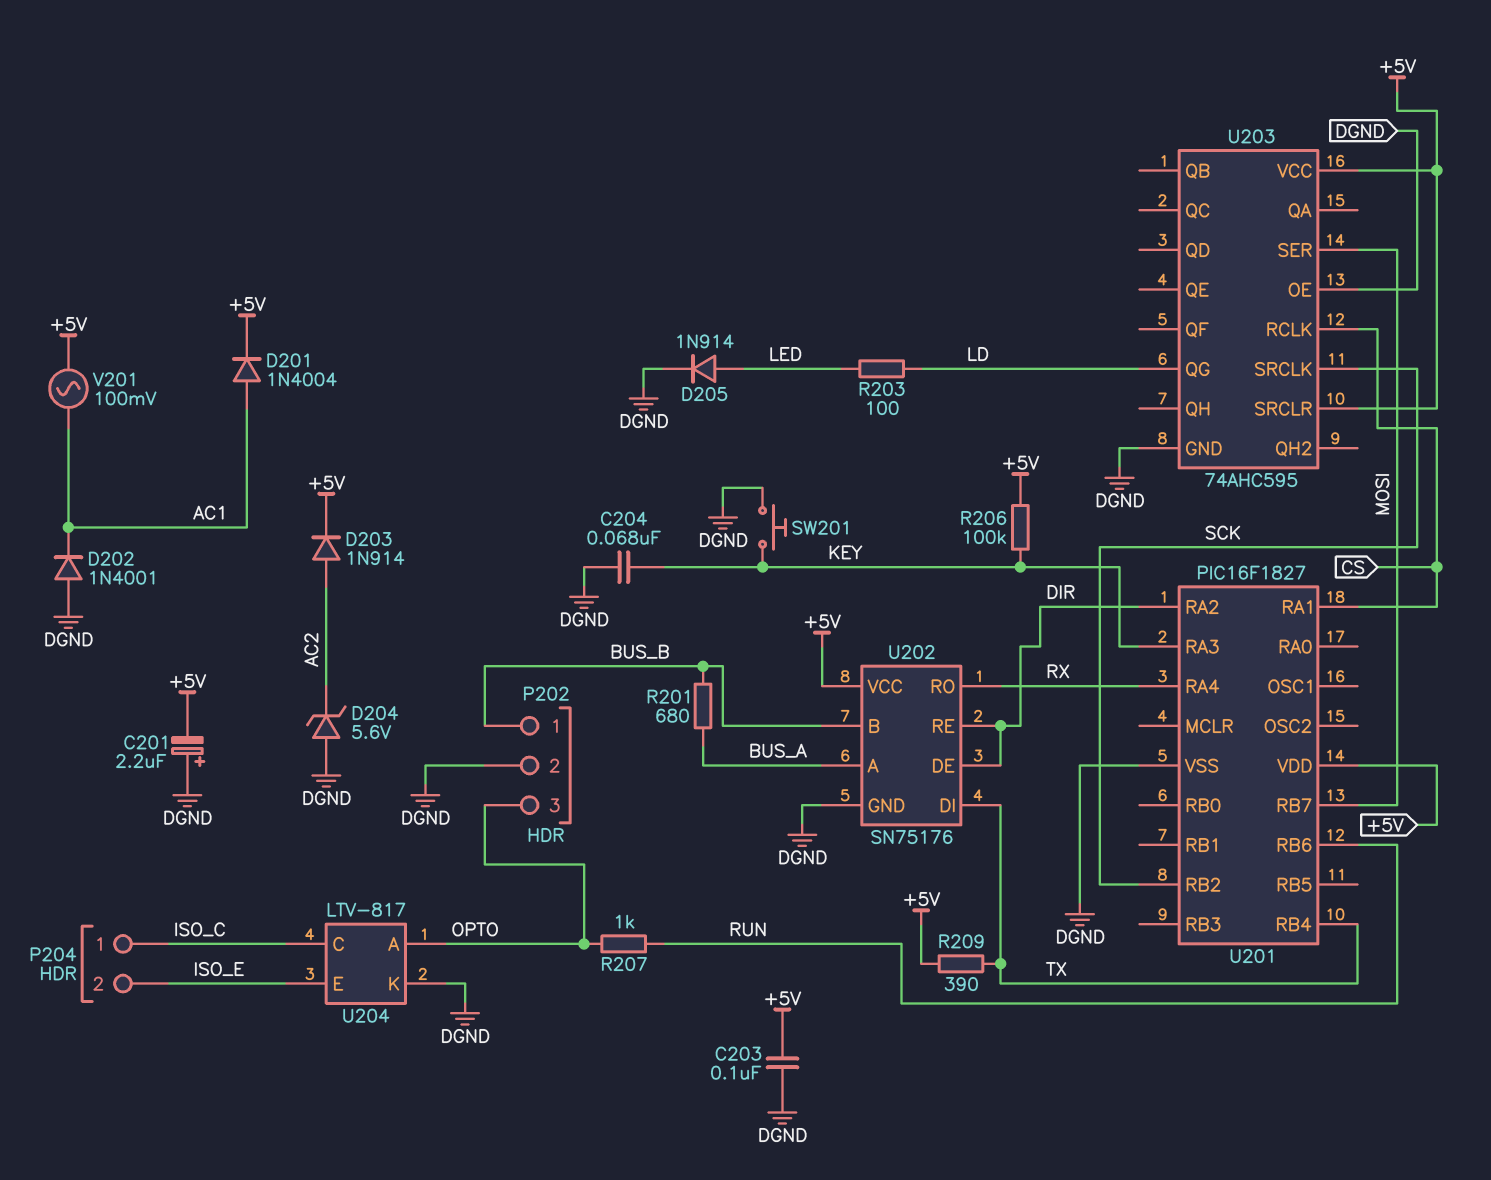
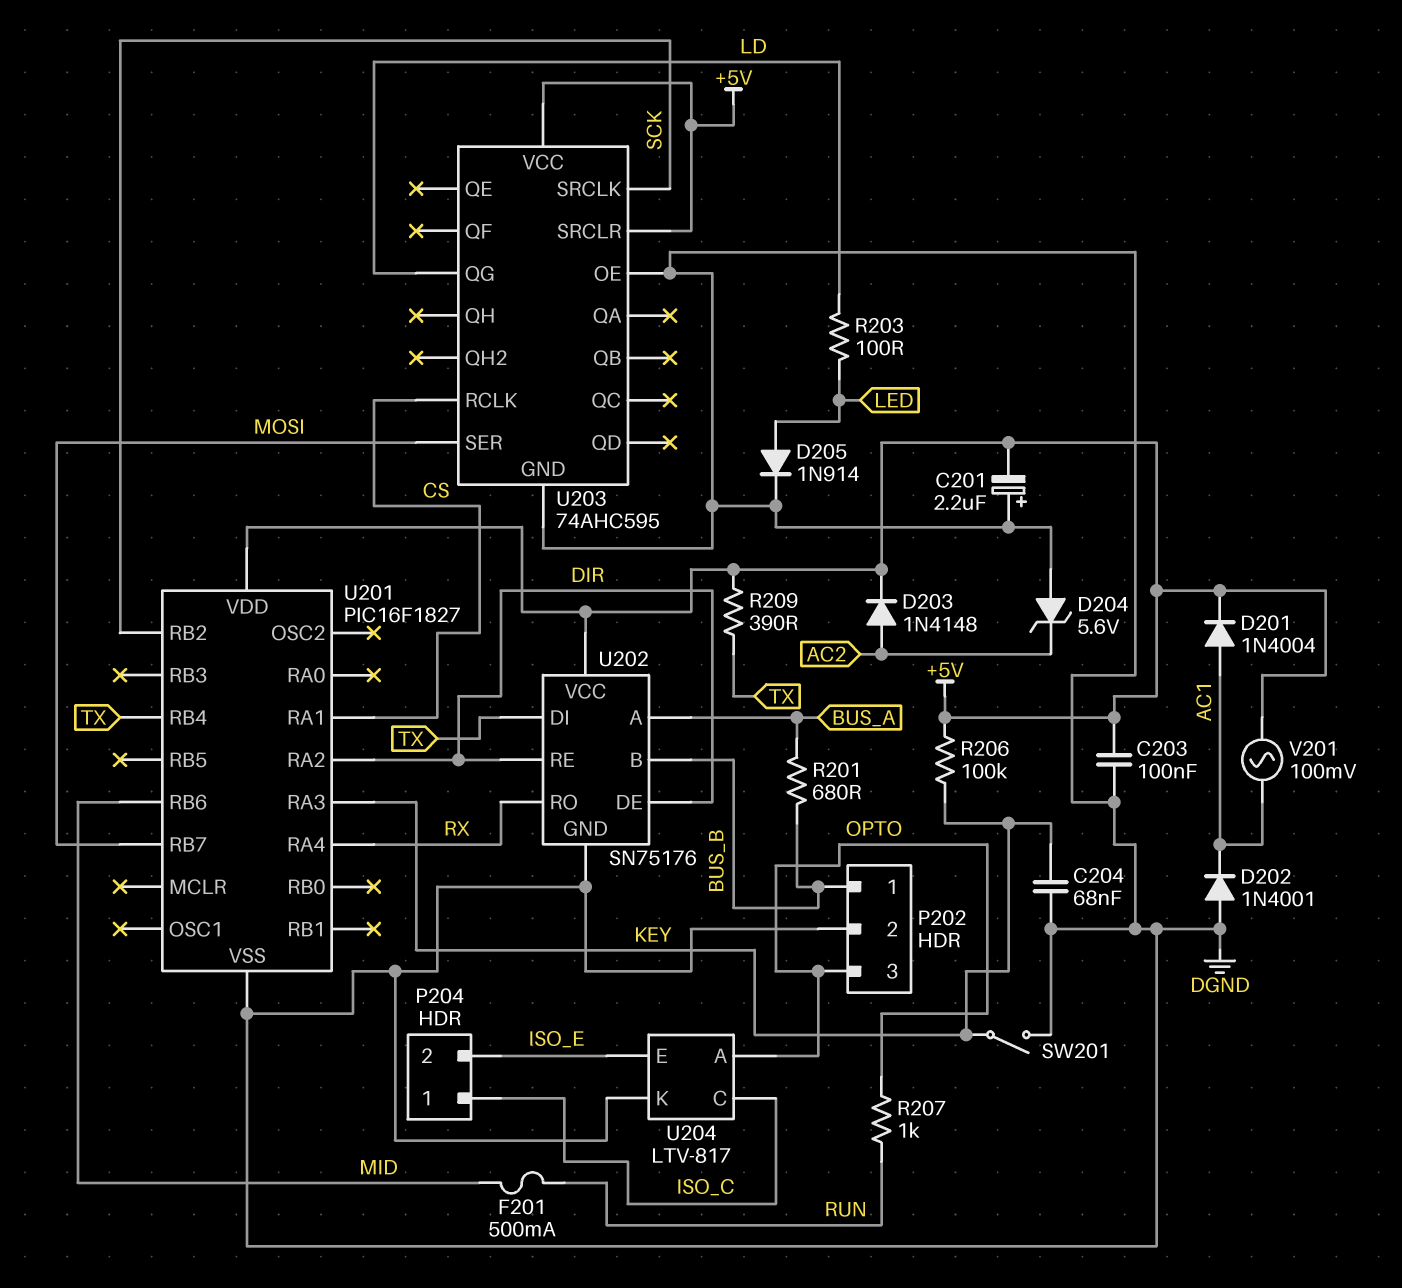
D203: diode 1N914 (A AC2, K +5V) -> diode 1N4148 (A AC2, K +5V)
F201: none -> 500mA (MID, RUN)
SW201: button (DGND, KEY) -> switch (DGND, KEY)
U201 pin RB6: RUN -> MID

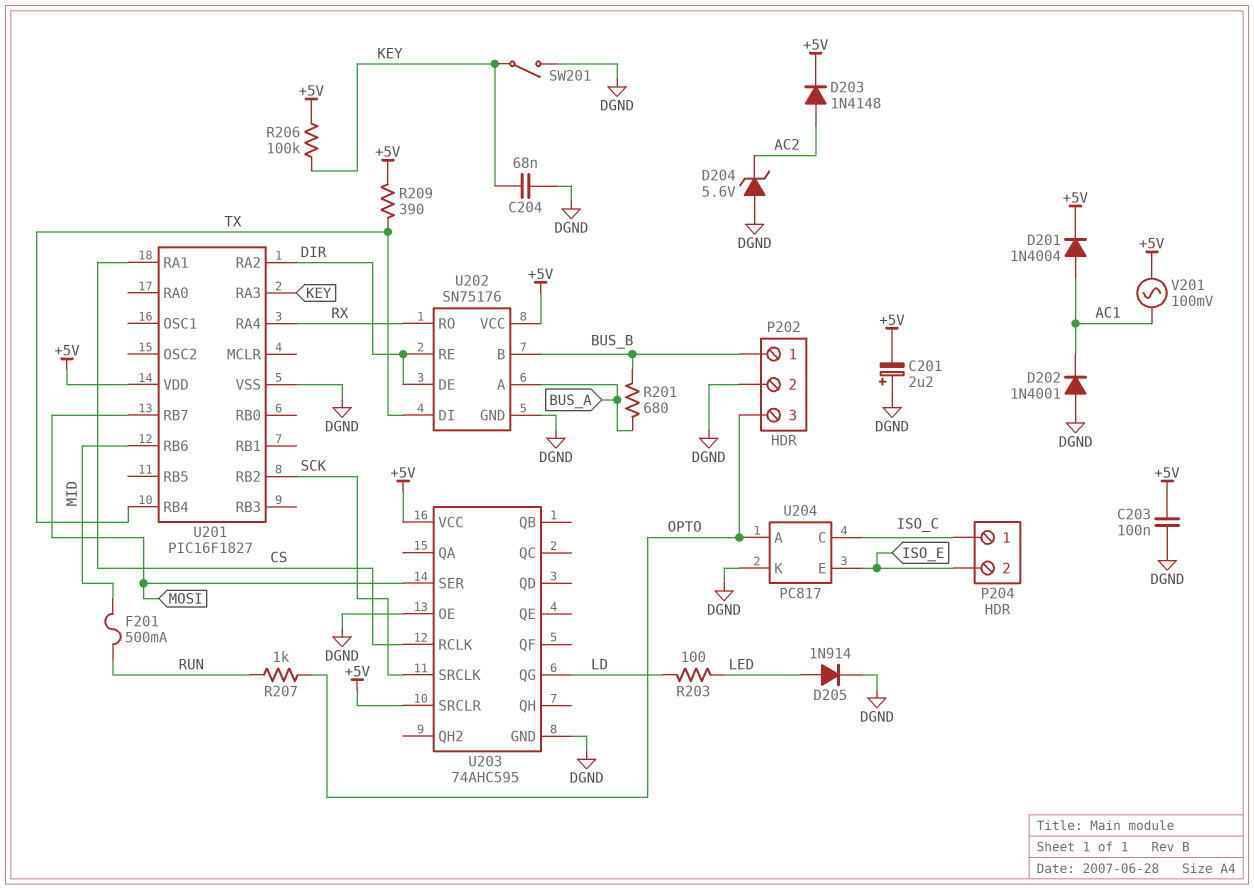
U204: LTV-817 -> PC817

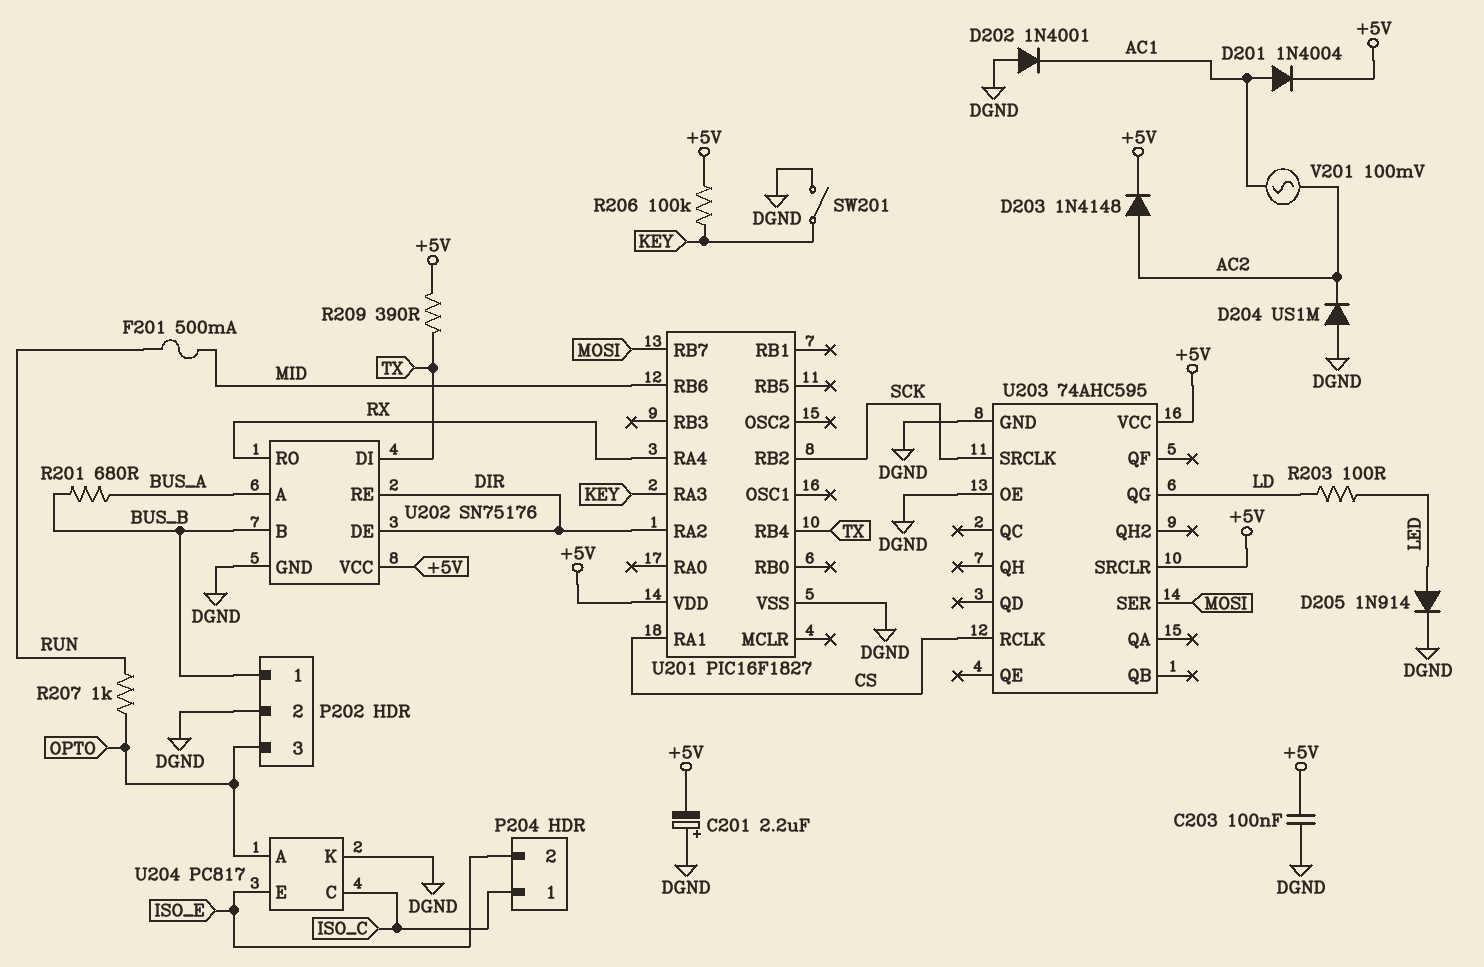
C204: 68nF (DGND, KEY) -> none
D204: zener 5.6V (A DGND, K AC2) -> diode US1M (A DGND, K AC2)
V201: AC 100mV (+5V, AC1) -> AC 100mV (AC1, AC2)

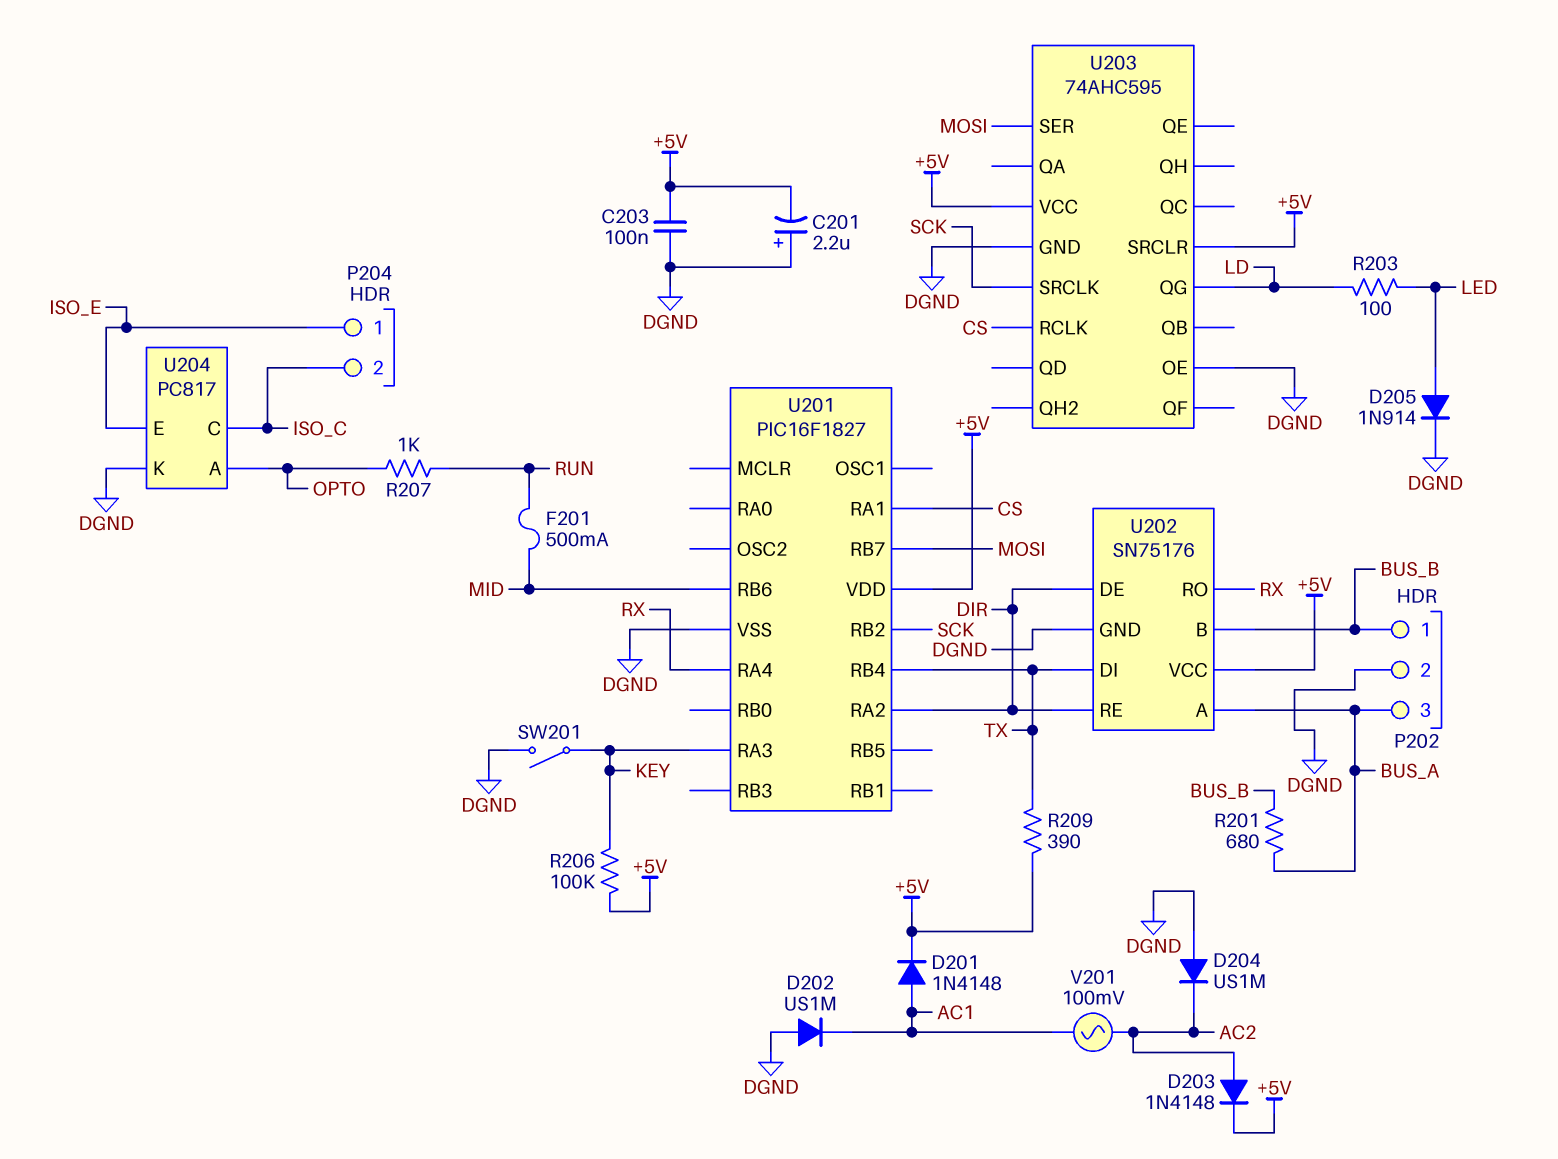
D201: diode 1N4004 (A AC1, K +5V) -> diode 1N4148 (A AC1, K +5V)
D202: diode 1N4001 (A DGND, K AC1) -> diode US1M (A DGND, K AC1)
P202 pin 3: OPTO -> BUS_A
P204 pin 1: ISO_C -> ISO_E
P204 pin 2: ISO_E -> ISO_C

